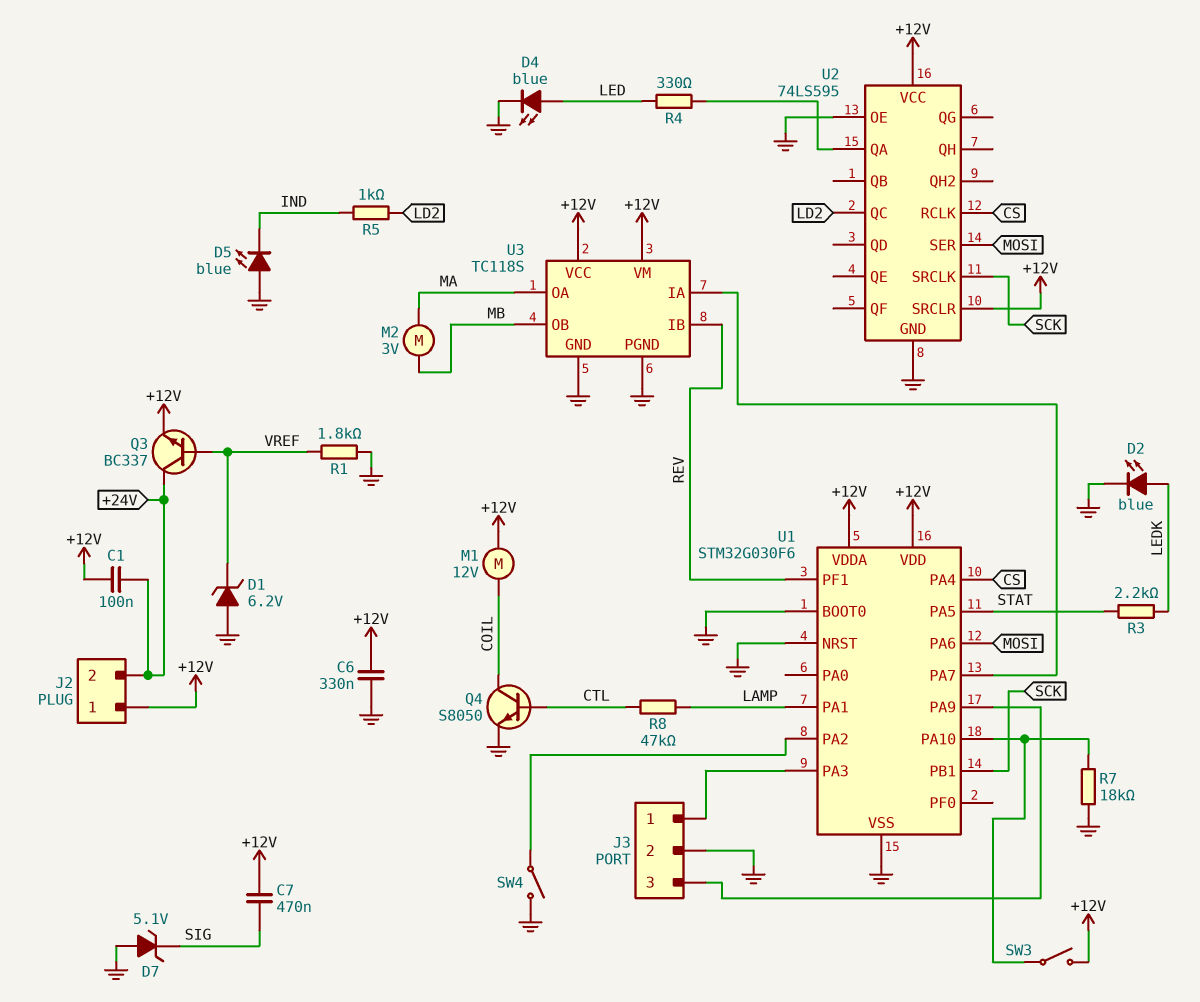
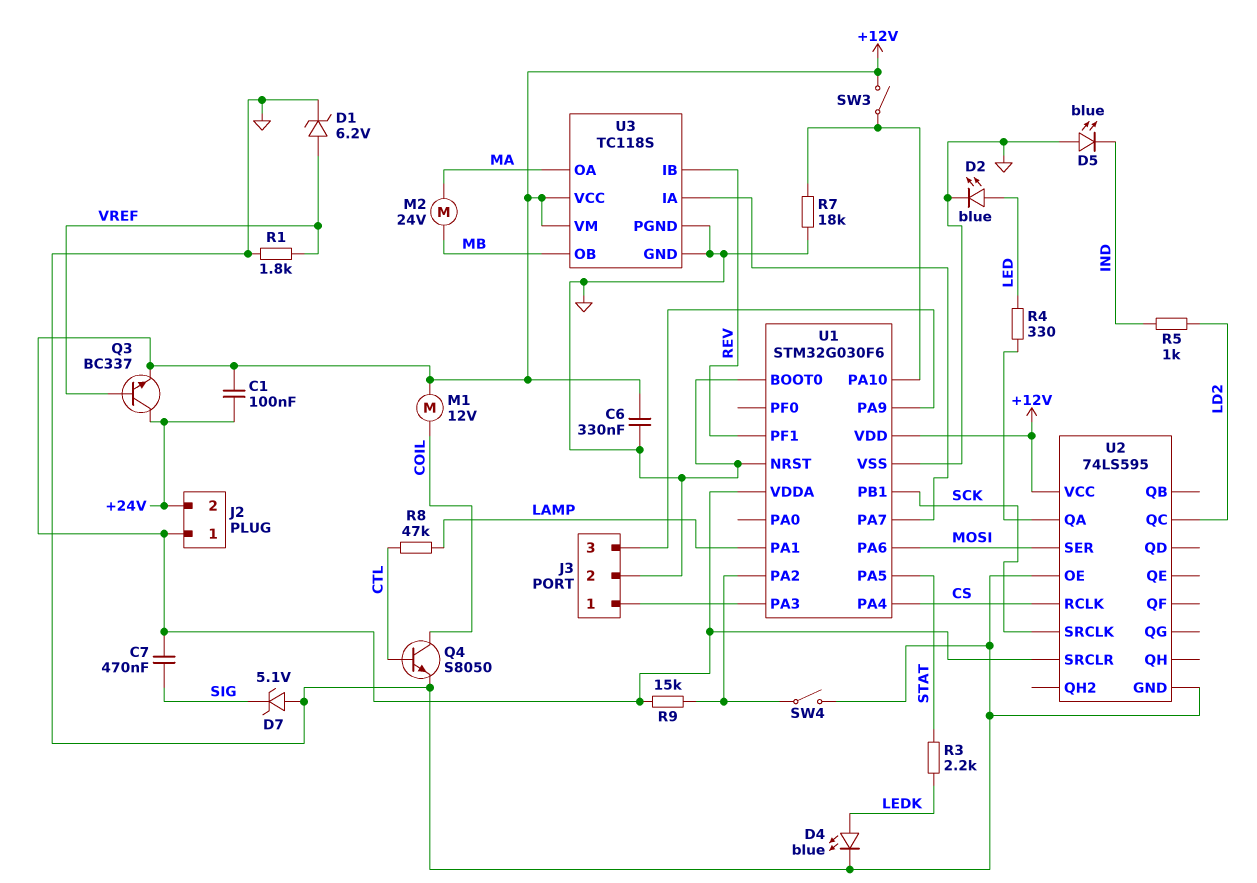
D1: zener 6.2V (A GND, K VREF) -> zener 6.2V (A VREF, K GND)
D2: LED blue (A LEDK, K GND) -> LED blue (A LED, K GND)
D4: LED blue (A LED, K GND) -> LED blue (A LEDK, K GND)
M2: motor 3V (MA, MB) -> motor 24V (MA, MB)
R9: none -> 15k (+12V, U1/PA2)

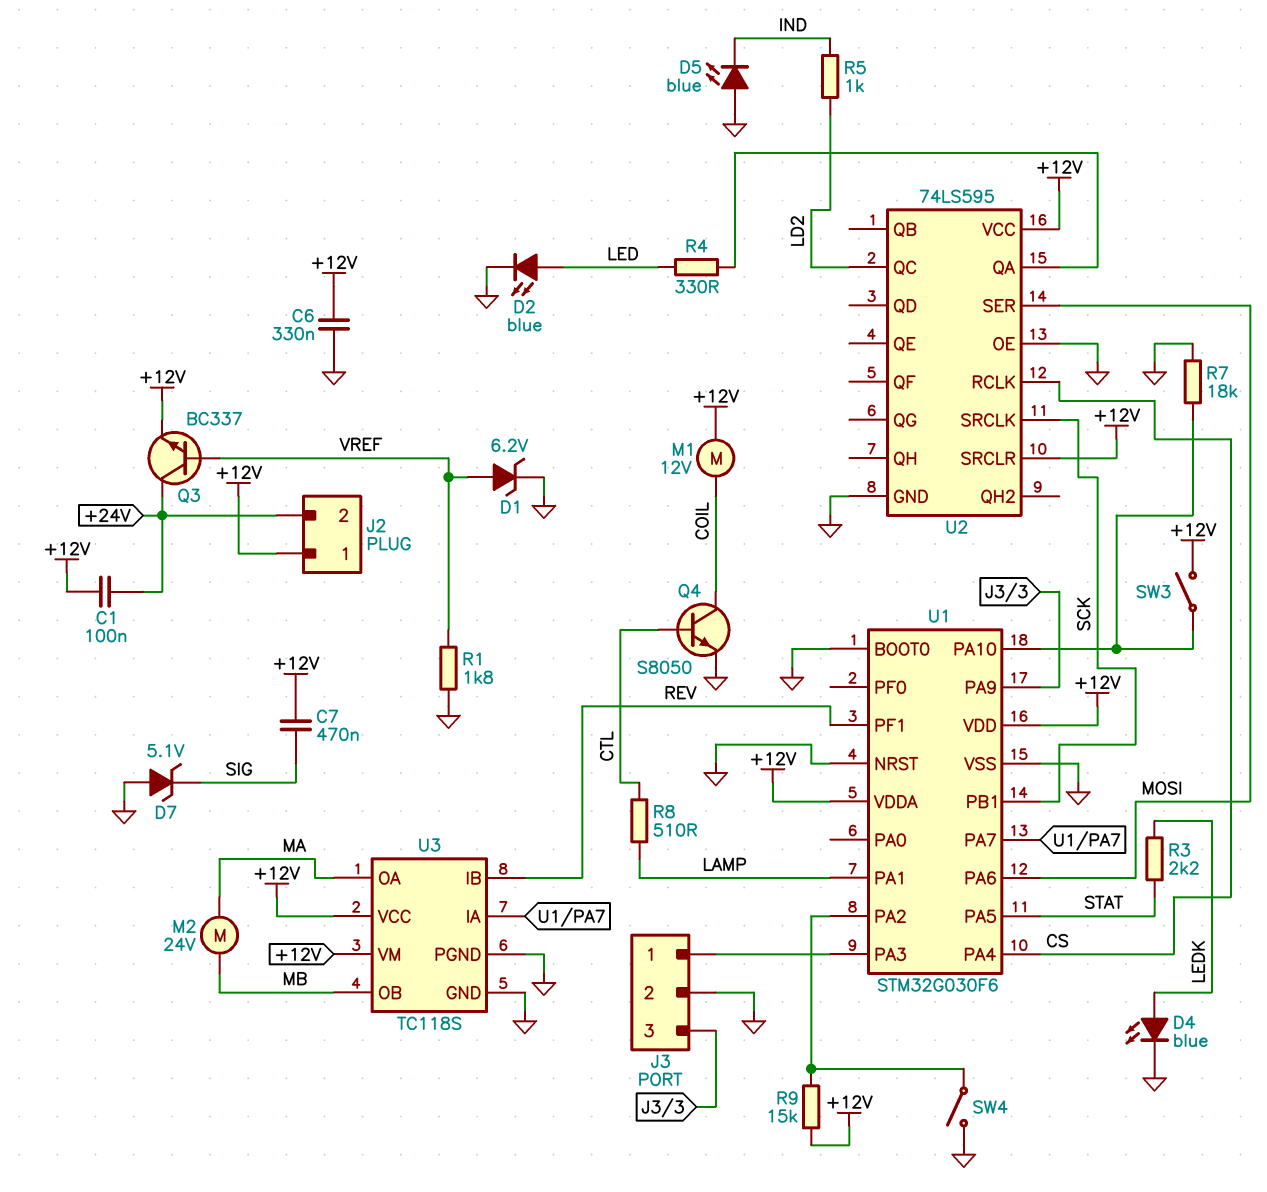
R8: 47k (CTL, LAMP) -> 510 (CTL, LAMP)

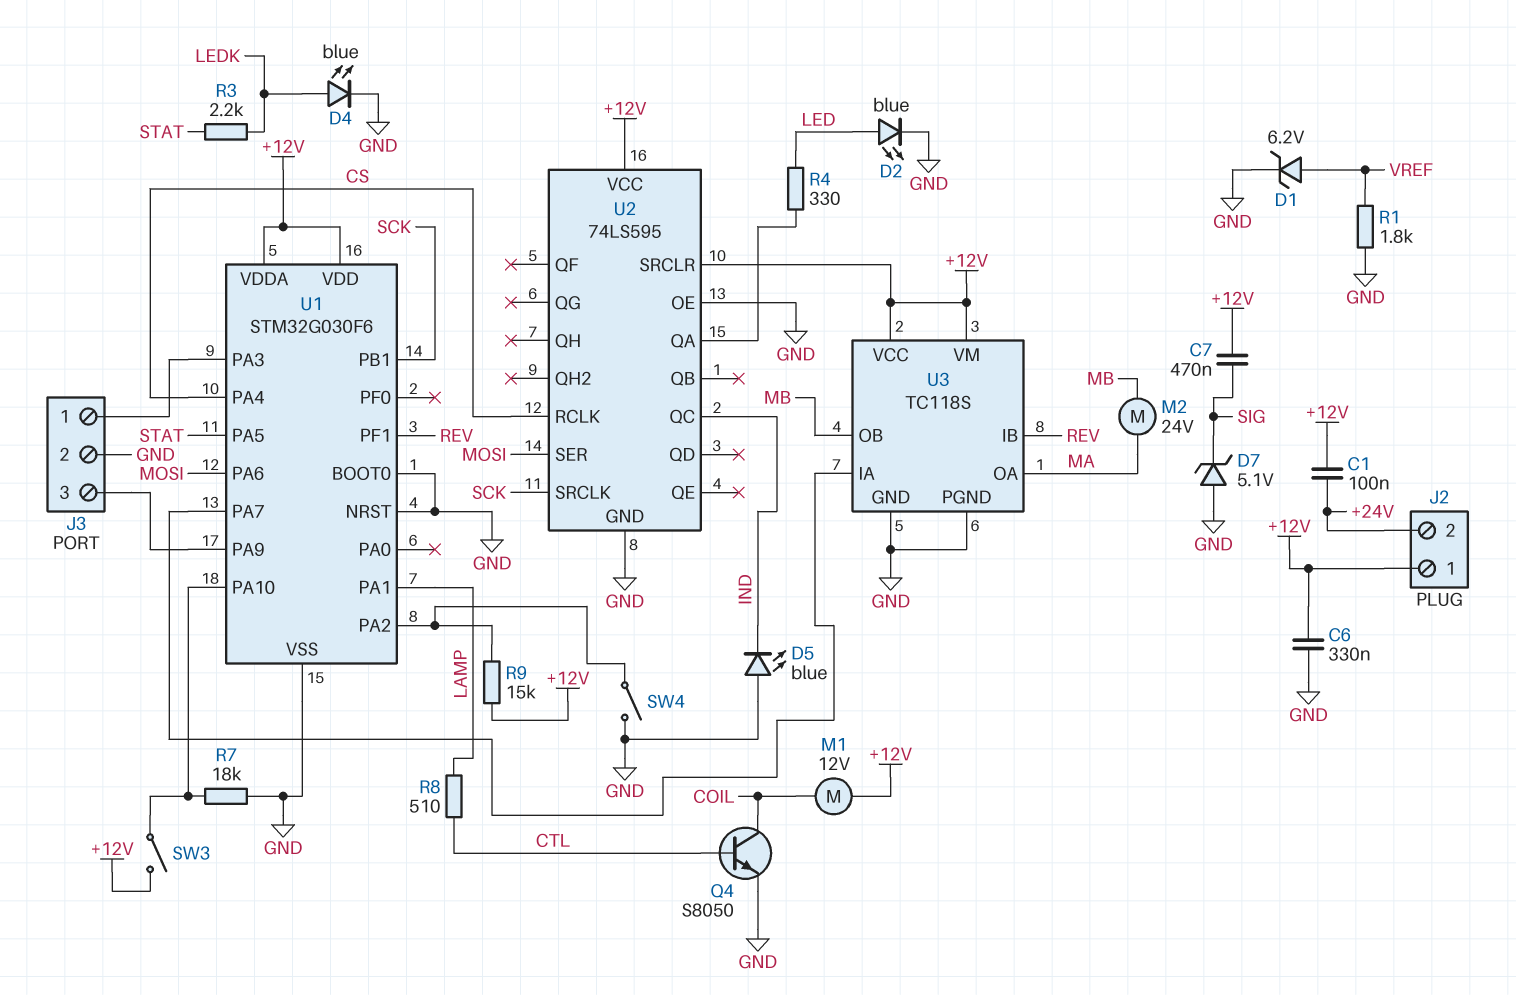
Q3: NPN BC337 (B VREF, C +24V, E +12V) -> none
R5: 1k (IND, LD2) -> none
U2 pin QC: LD2 -> IND

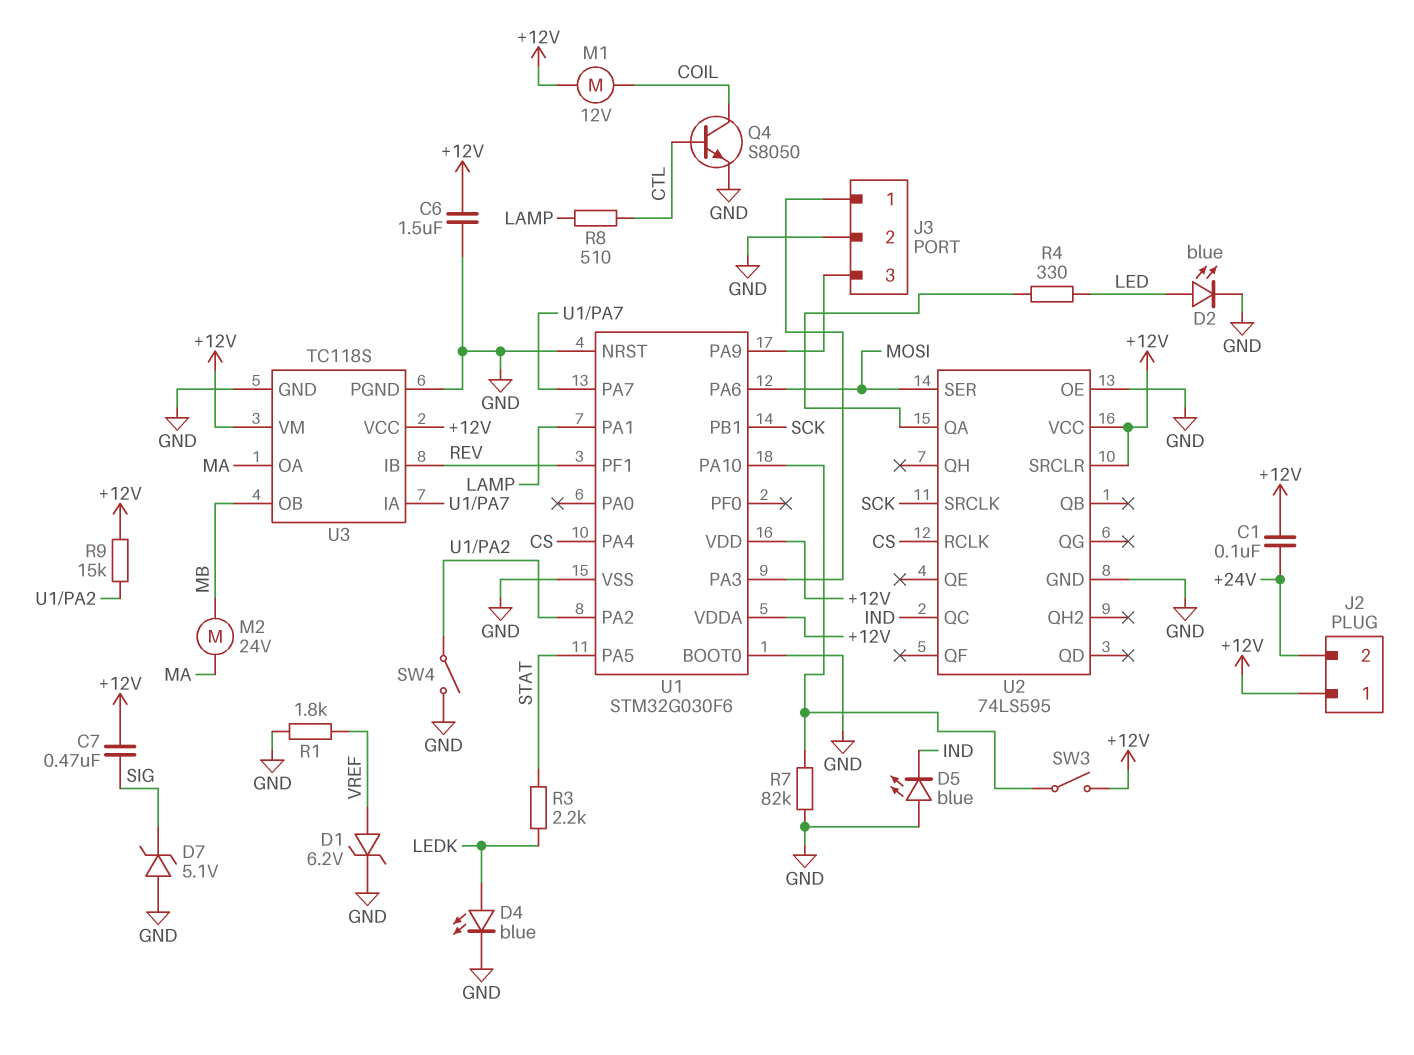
C6: 330nF (+12V, GND) -> 1.5uF (+12V, GND)
R7: 18k (GND, U1/PA10) -> 82k (GND, U1/PA10)

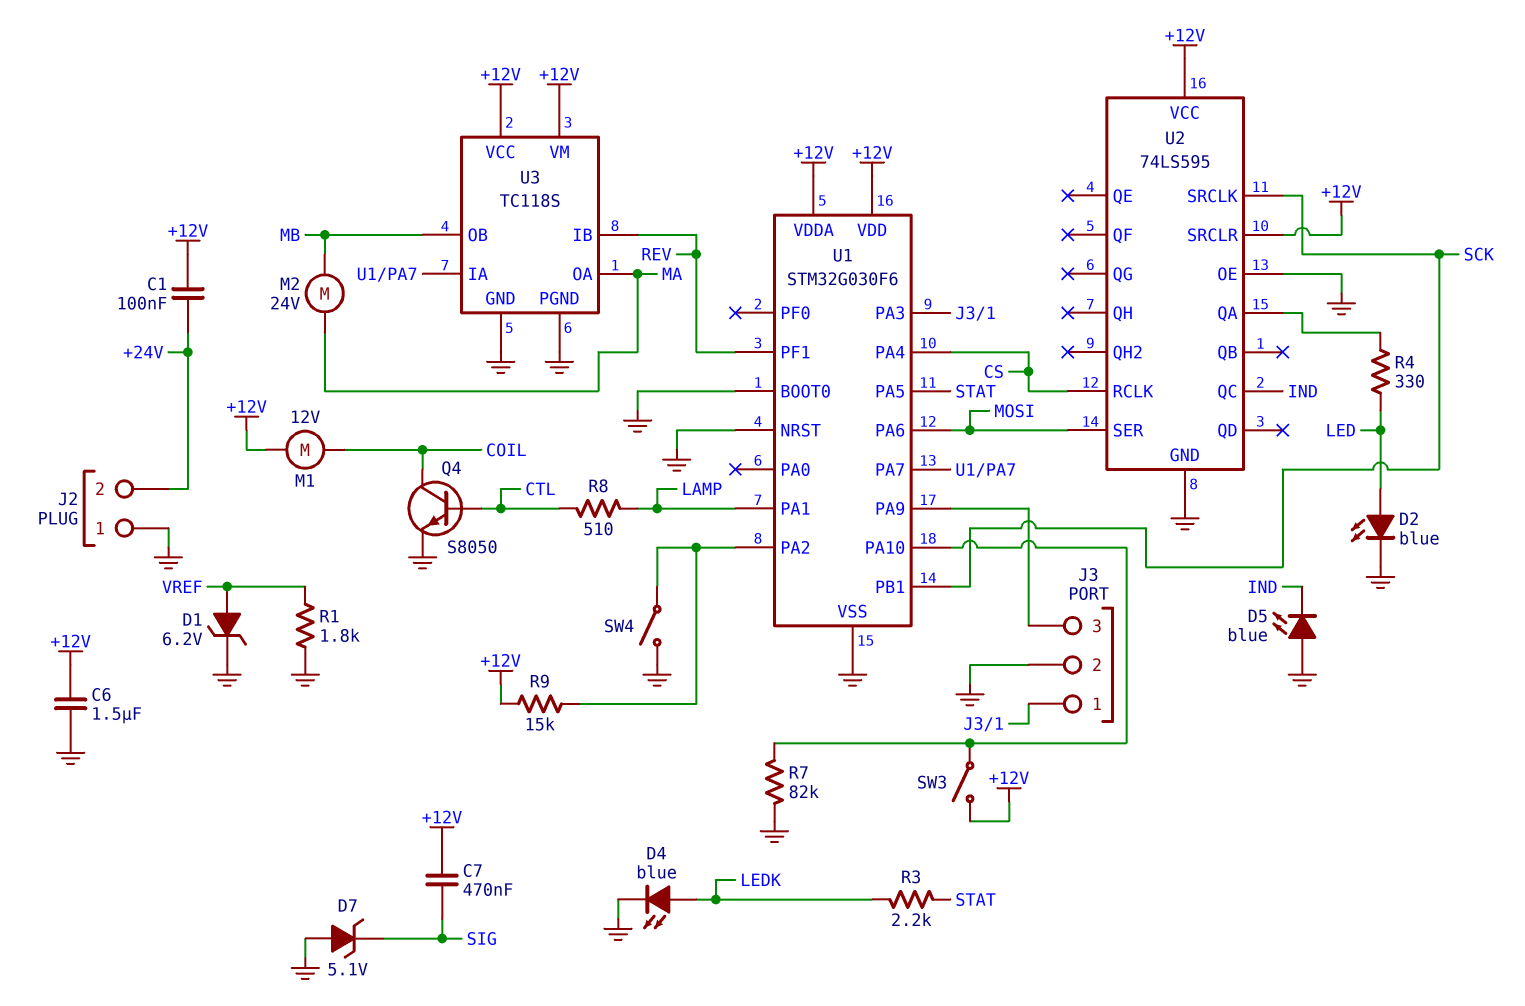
J2 pin 1: +12V -> GND

